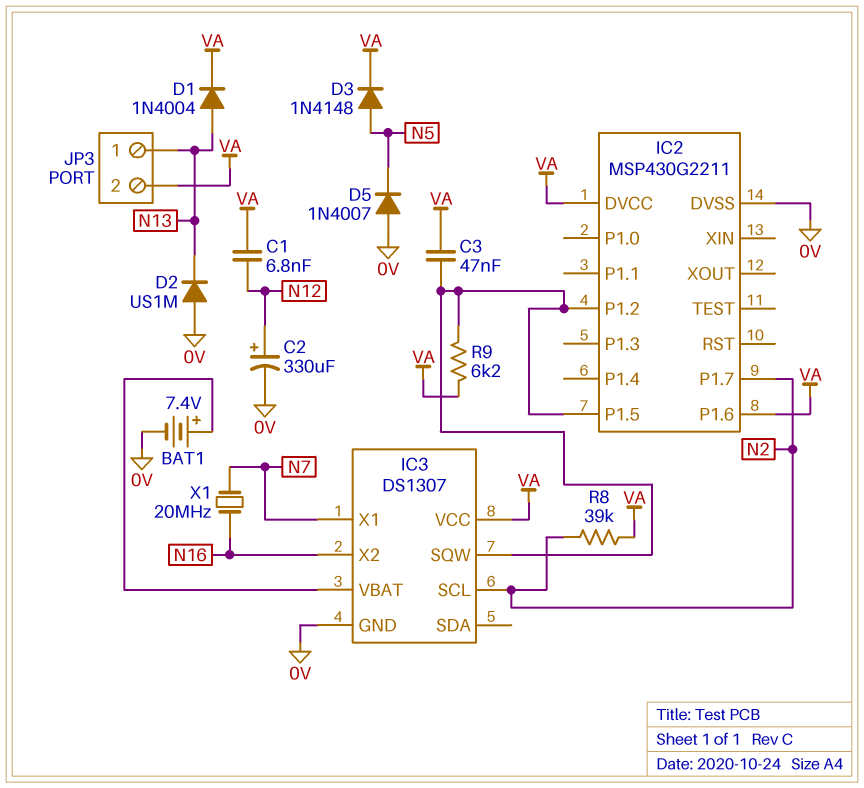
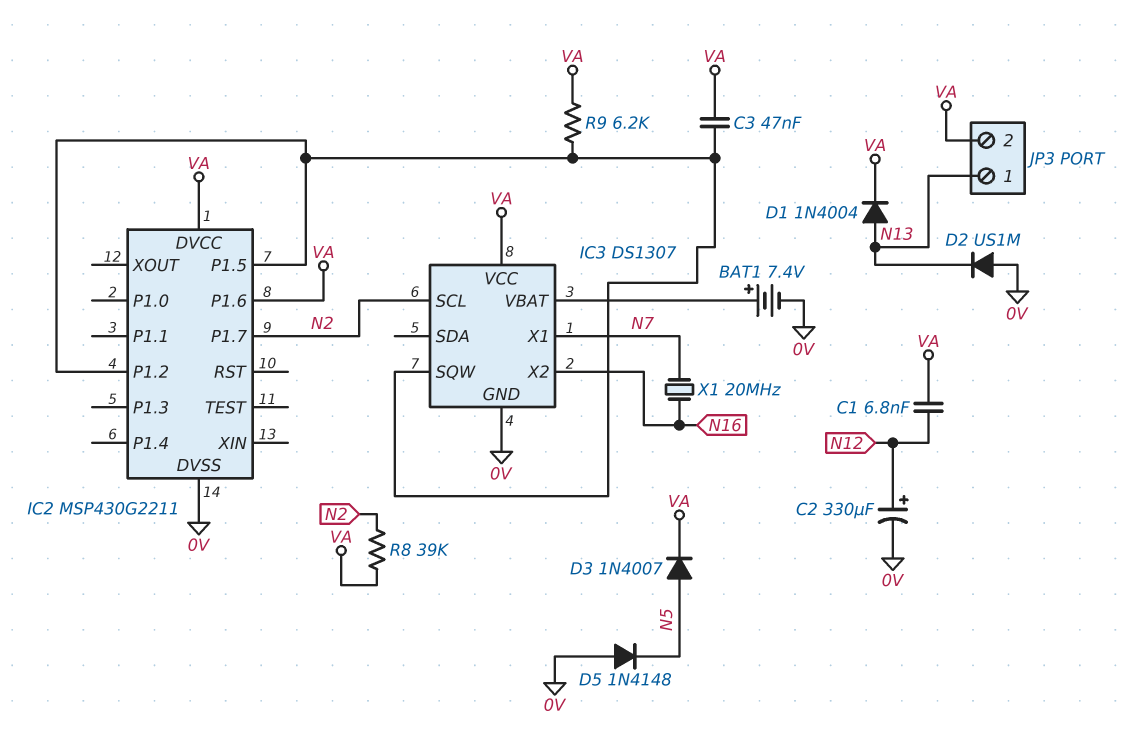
D3: diode 1N4148 (A N5, K VA) -> diode 1N4007 (A N5, K VA)
D5: diode 1N4007 (A 0V, K N5) -> diode 1N4148 (A 0V, K N5)

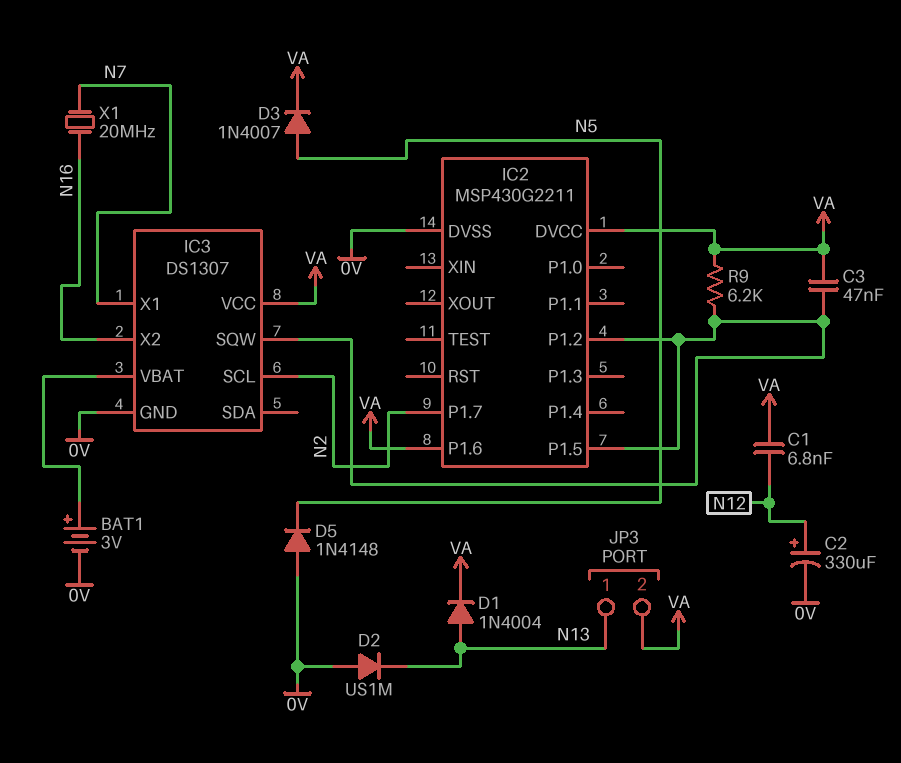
BAT1: 7.4V (plus IC3/VBAT, minus 0V) -> 3V (plus IC3/VBAT, minus 0V)
R8: 39k (N2, VA) -> none

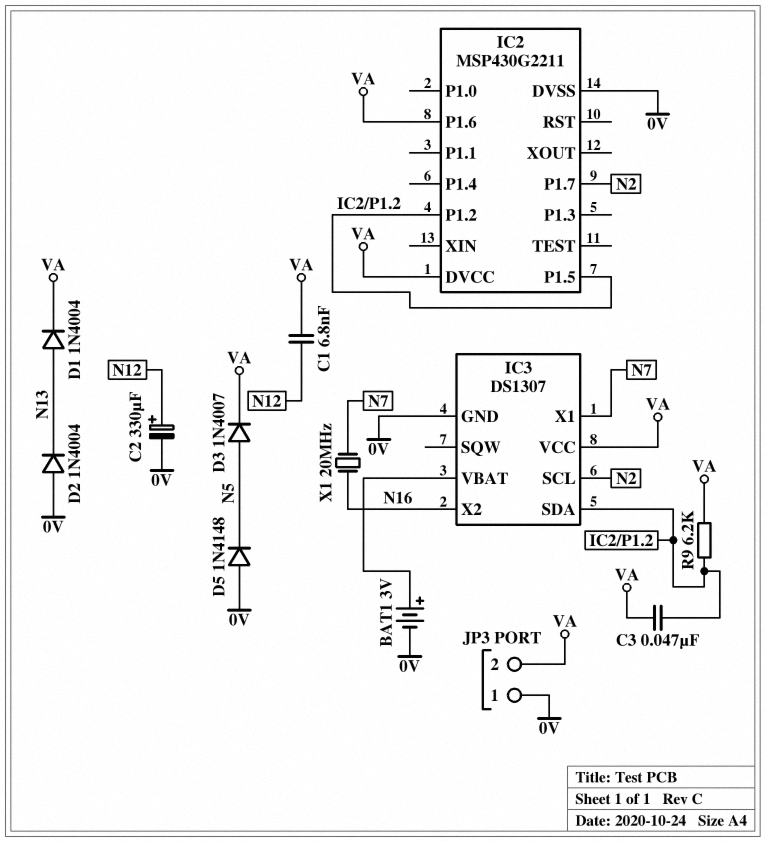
D2: diode US1M (A 0V, K N13) -> diode 1N4004 (A 0V, K N13)
IC3 pin SDA: none -> IC2/P1.2
IC3 pin SQW: IC2/P1.2 -> none
JP3 pin 1: N13 -> 0V

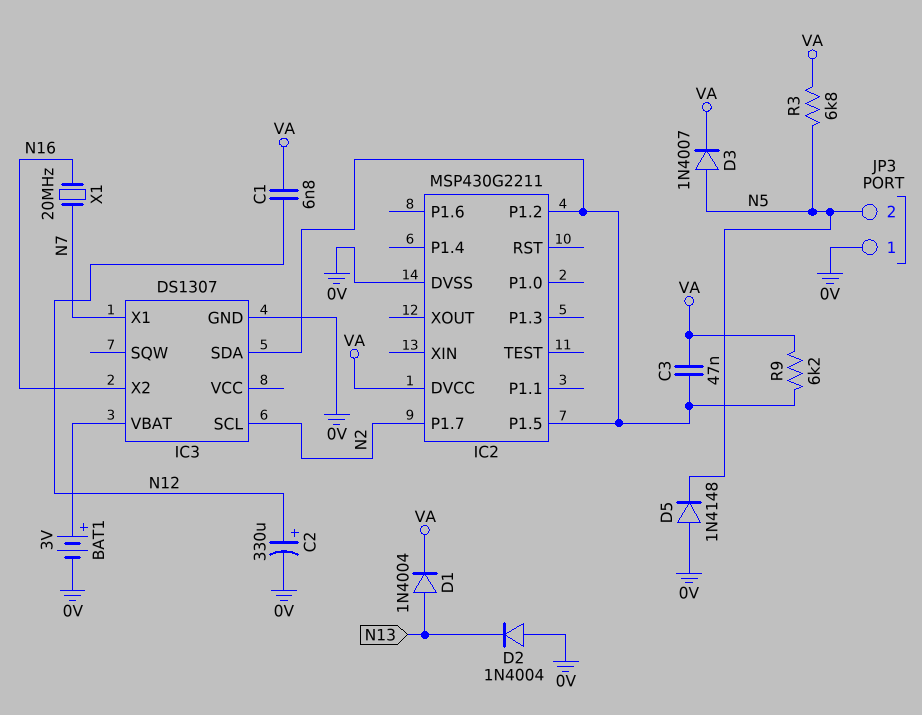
IC2 pin P1.6: VA -> none
IC3 pin VCC: VA -> none
JP3 pin 2: VA -> N5
R3: none -> 6.8k (N5, VA)

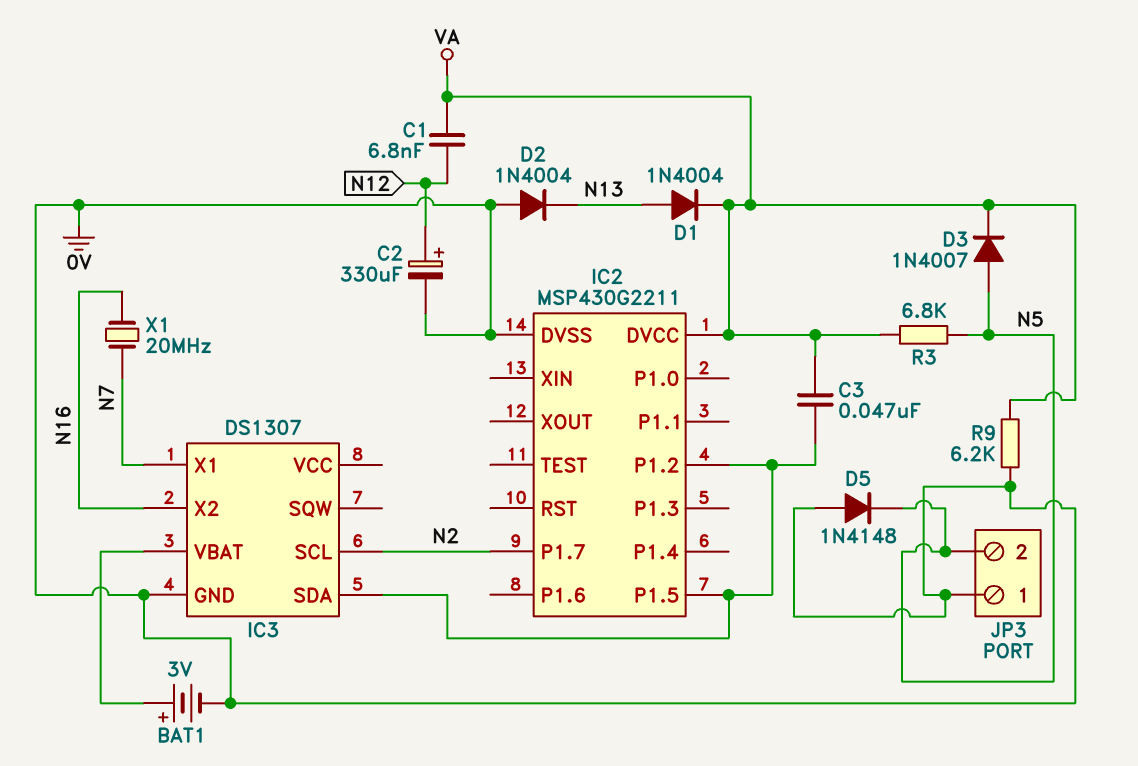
R9: 6.2k (IC2/P1.2, VA) -> 6.2k (0V, VA)

